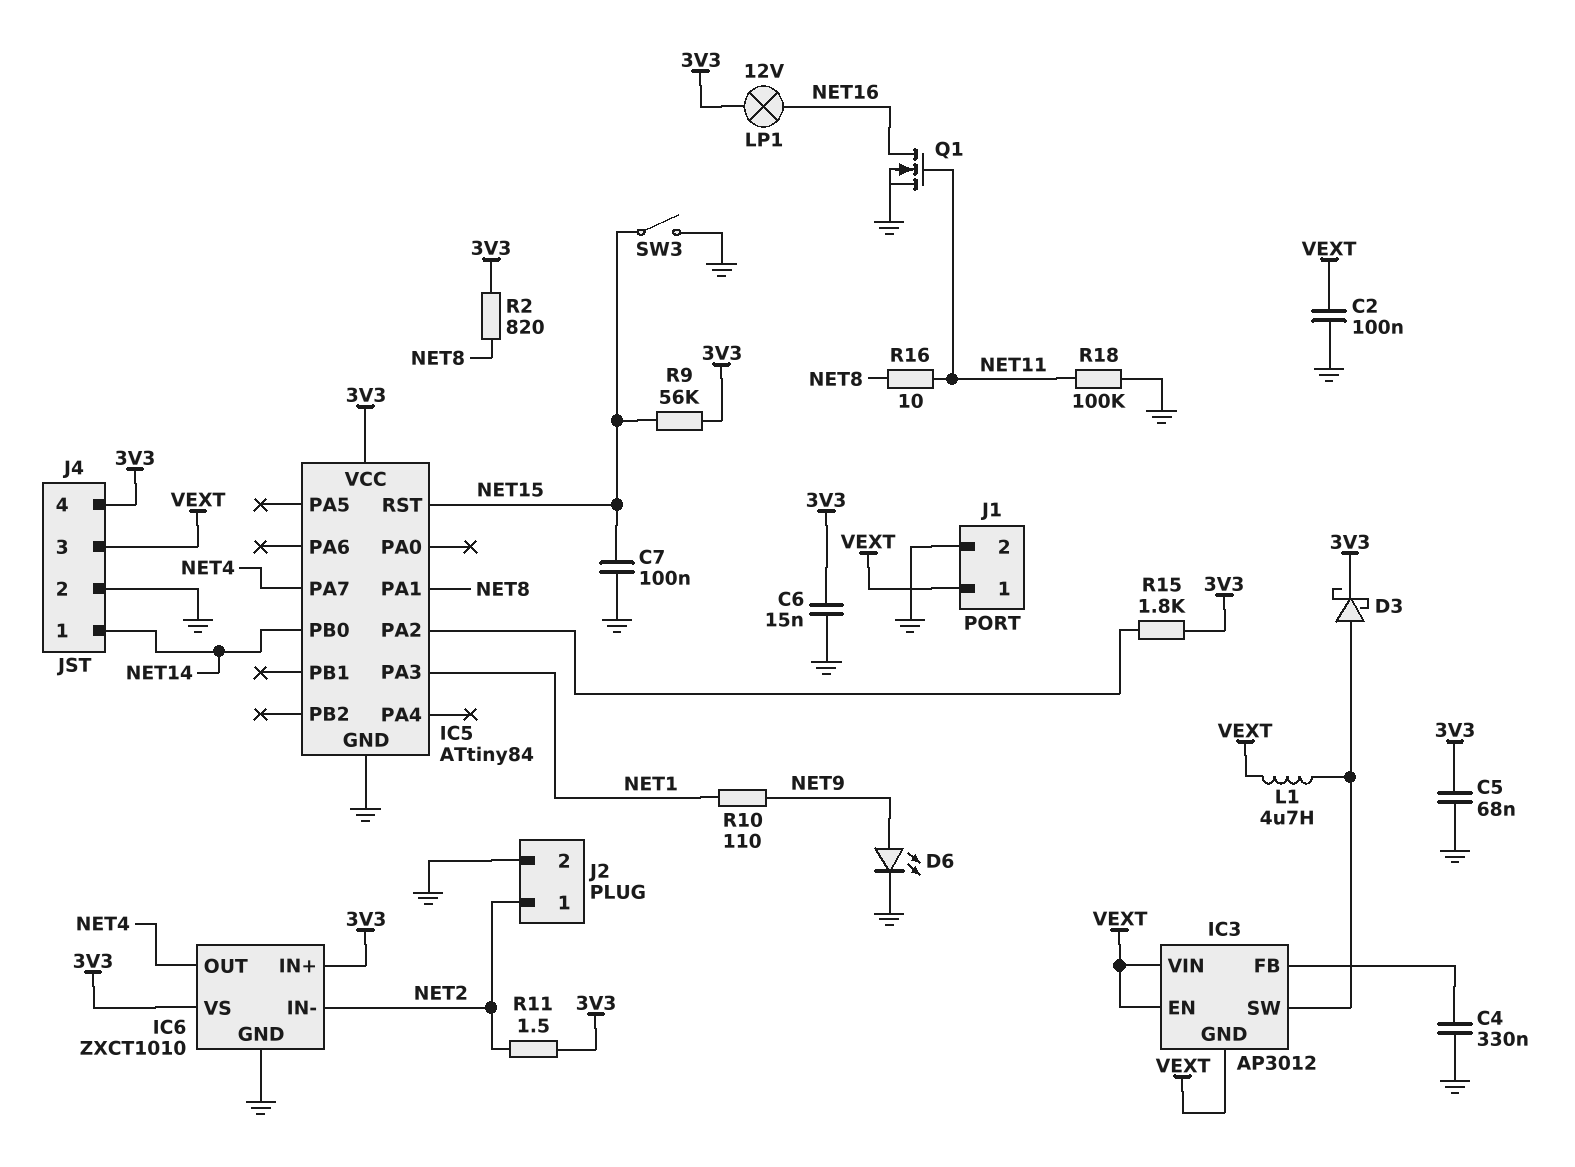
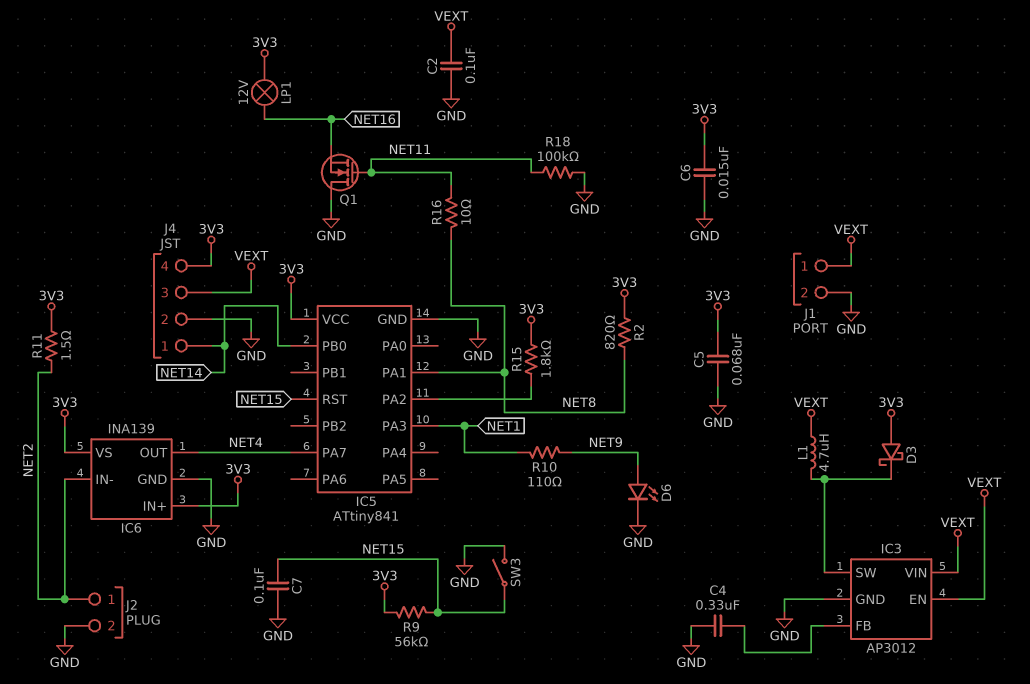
D3: schottky (A IC3/SW, K 3V3) -> schottky (A 3V3, K IC3/SW)
IC3 pin GND: VEXT -> GND
IC5: ATtiny84 -> ATtiny841
IC6: ZXCT1010 -> INA139
Q1: NMOS (G NET11, D NET16, S GND) -> NMOS (G NET11, D GND, S NET16)

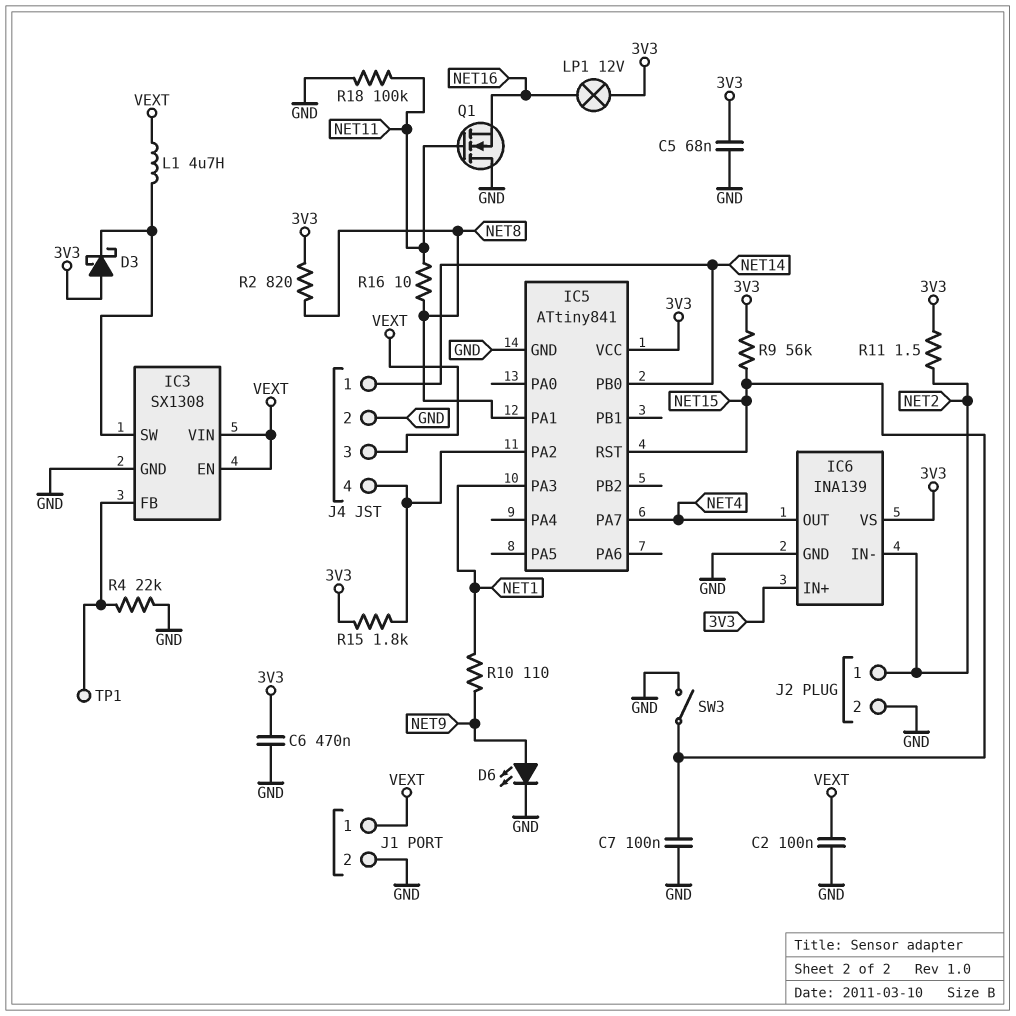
C4: 330nF (GND, IC3/FB) -> none
C6: 15nF (3V3, GND) -> 470nF (3V3, GND)
IC3: AP3012 -> SX1308
J4 pin 4: 3V3 -> IC5/PA2
R4: none -> 22k (GND, IC3/FB)
TP1: none -> test point (IC3/FB)

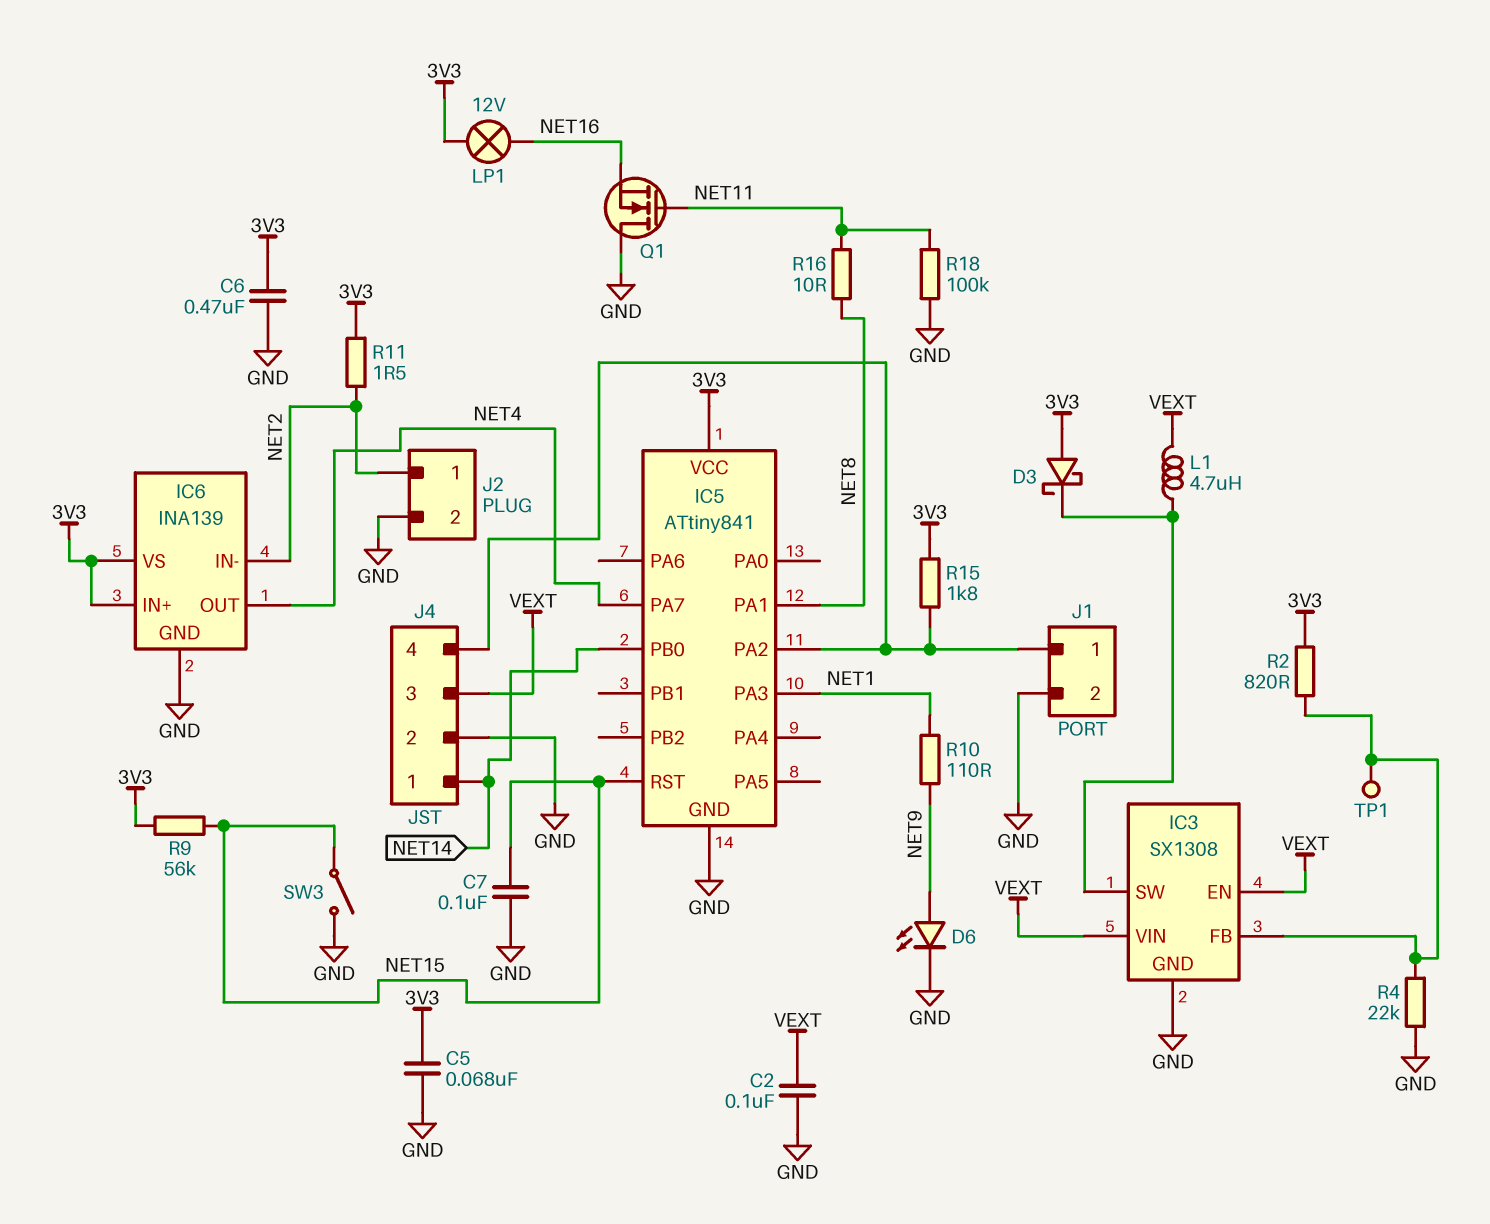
J1 pin 1: VEXT -> IC5/PA2
R2: 820 (3V3, NET8) -> 820 (3V3, IC3/FB)

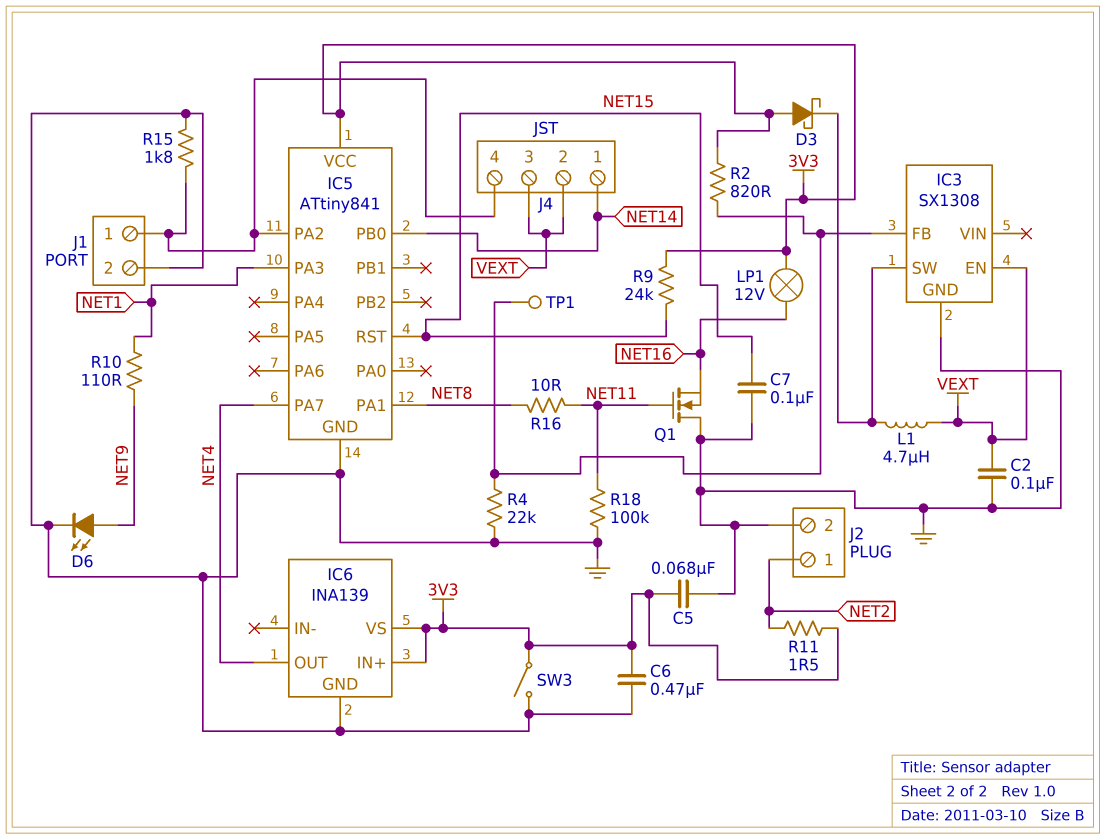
IC3 pin VIN: VEXT -> none
IC6 pin IN-: NET2 -> none
J4 pin 2: GND -> VEXT
R9: 56k (3V3, NET15) -> 24k (3V3, NET15)
R15: 1.8k (3V3, IC5/PA2) -> 1.8k (GND, IC5/PA2)
SW3: switch (GND, NET15) -> switch (3V3, GND)

